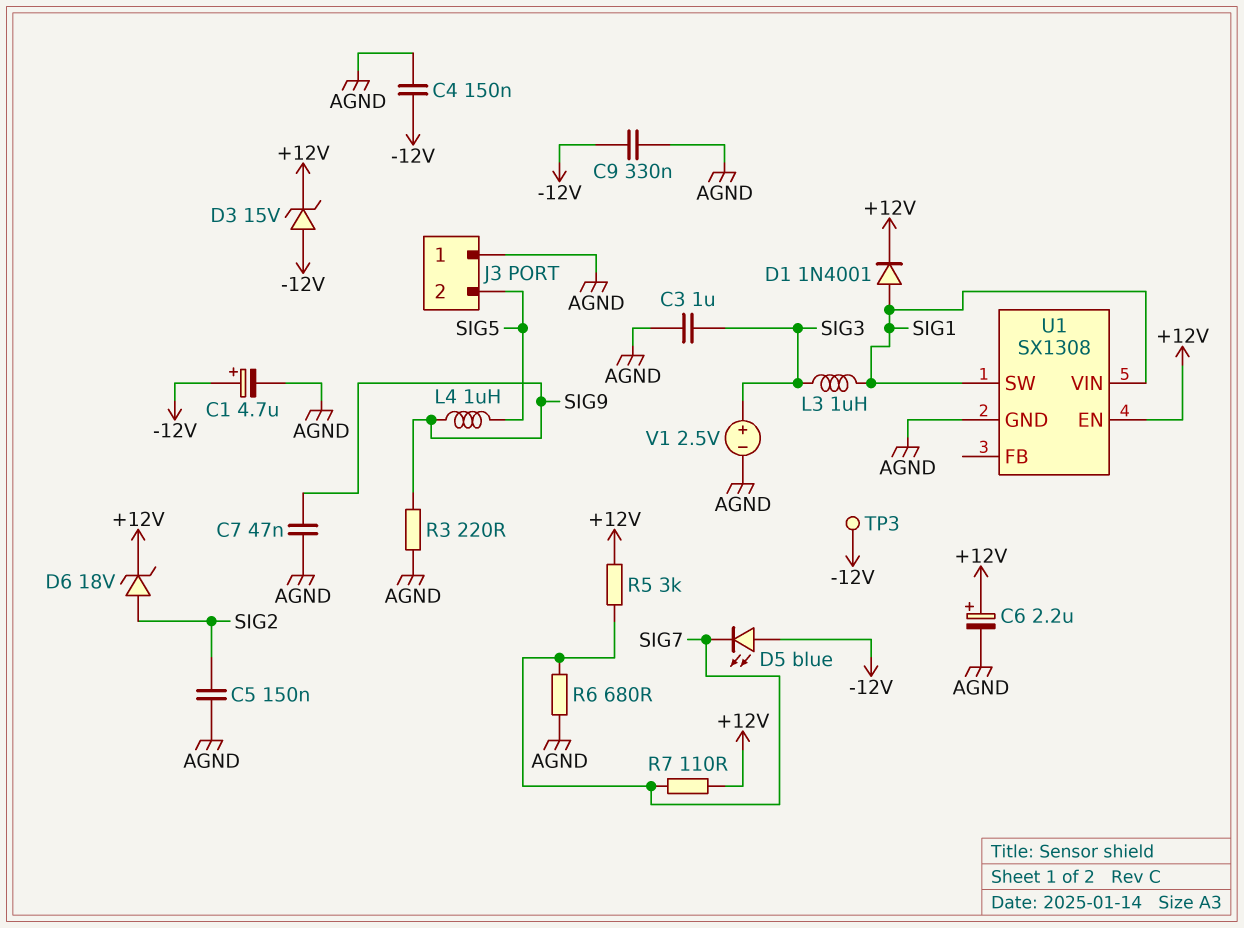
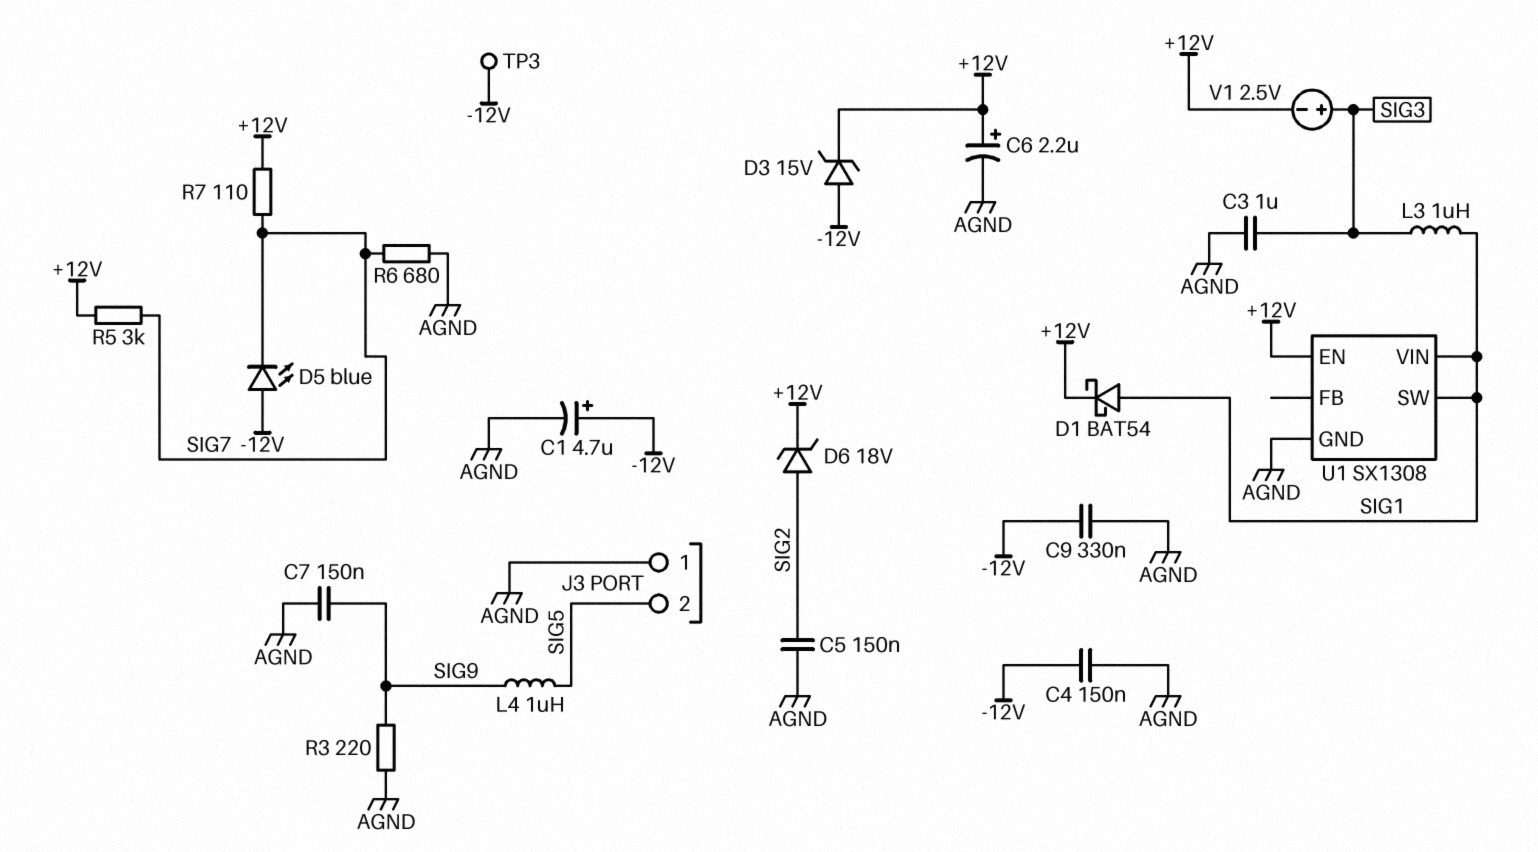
C7: 47nF (AGND, SIG9) -> 150nF (AGND, SIG9)
D1: diode 1N4001 (A SIG1, K +12V) -> schottky BAT54 (A SIG1, K +12V)
V1: 2.5V (plus SIG3, minus AGND) -> 2.5V (plus SIG3, minus +12V)

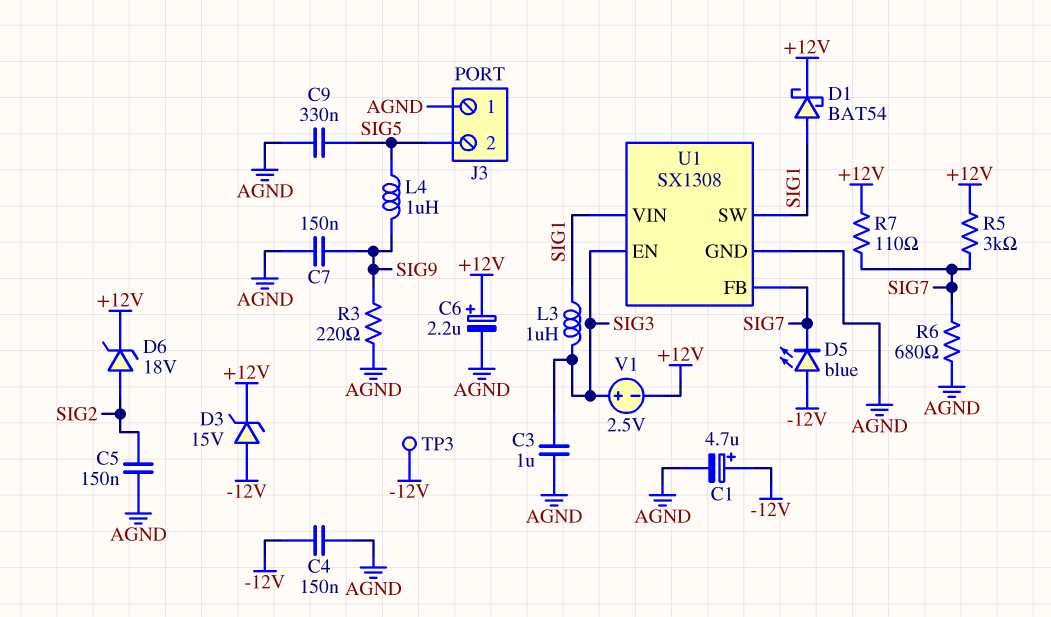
C9: 330nF (-12V, AGND) -> 330nF (AGND, SIG5)
U1 pin EN: +12V -> SIG3
U1 pin FB: none -> SIG7

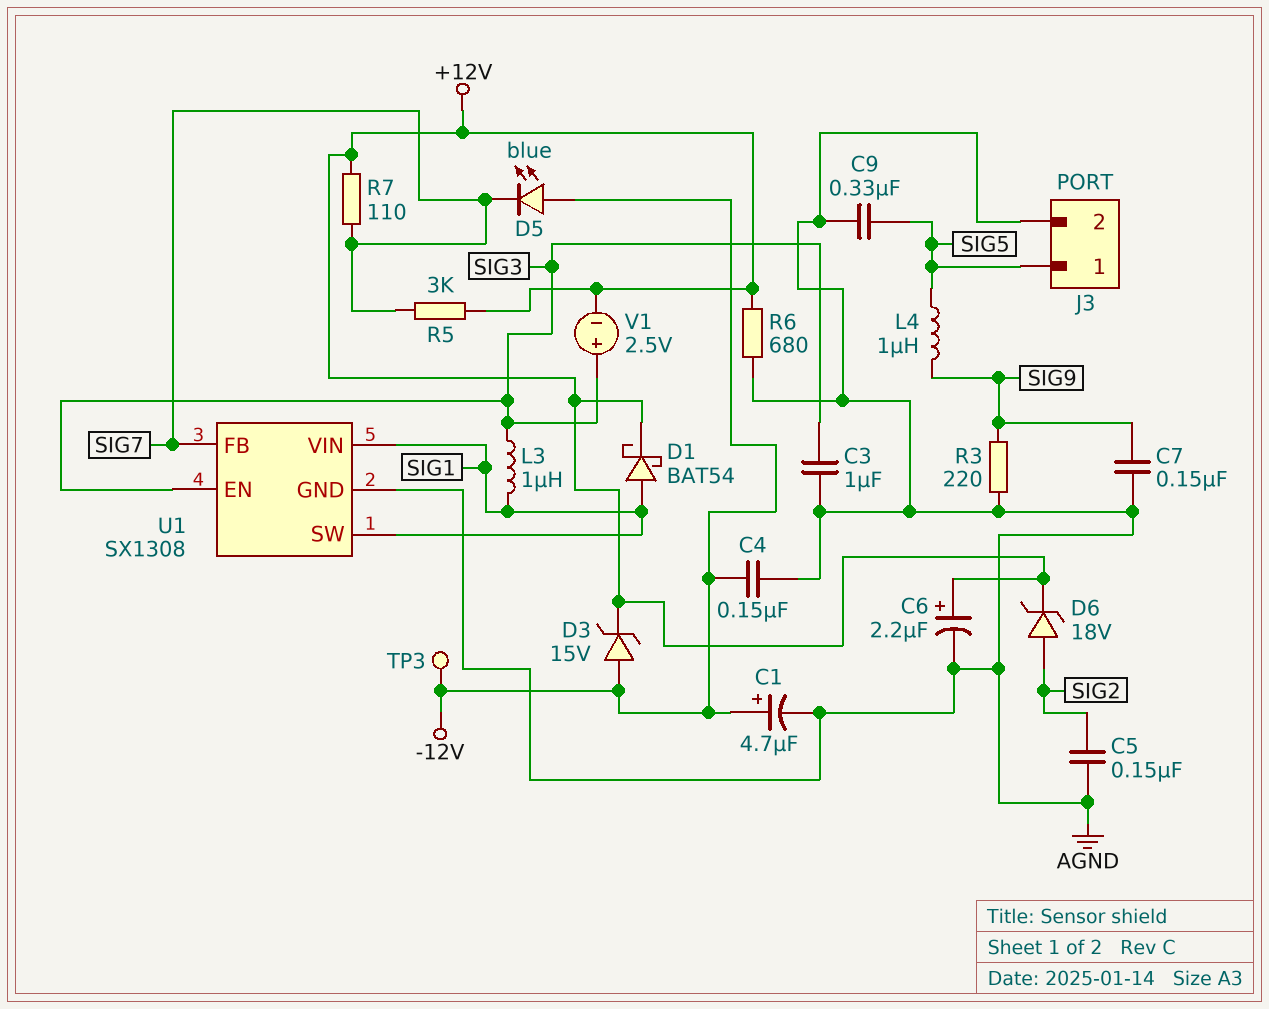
J3 pin 1: AGND -> SIG5
J3 pin 2: SIG5 -> AGND
R6: 680 (AGND, SIG7) -> 680 (+12V, AGND)

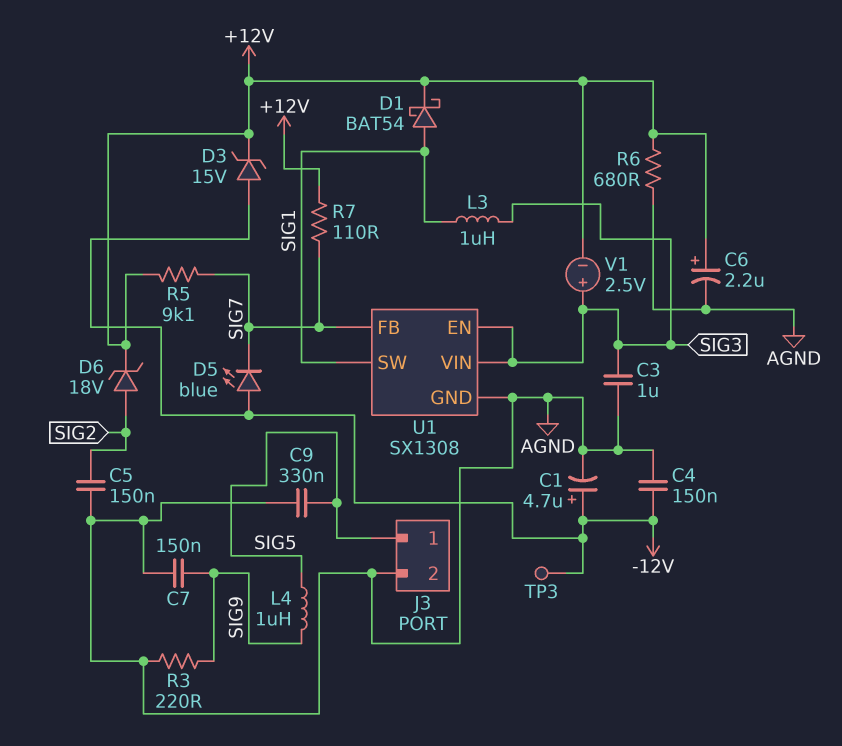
R5: 3k (+12V, SIG7) -> 9.1k (+12V, SIG7)
U1 pin VIN: SIG1 -> SIG3

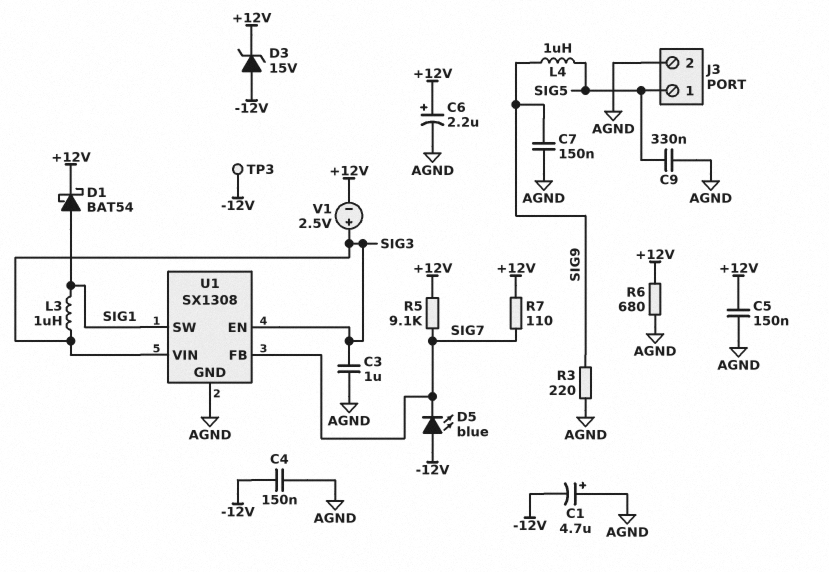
C1: 4.7uF (plus -12V, minus AGND) -> 4.7uF (plus AGND, minus -12V)
C5: 150nF (AGND, SIG2) -> 150nF (+12V, AGND)
D6: zener 18V (A SIG2, K +12V) -> none

